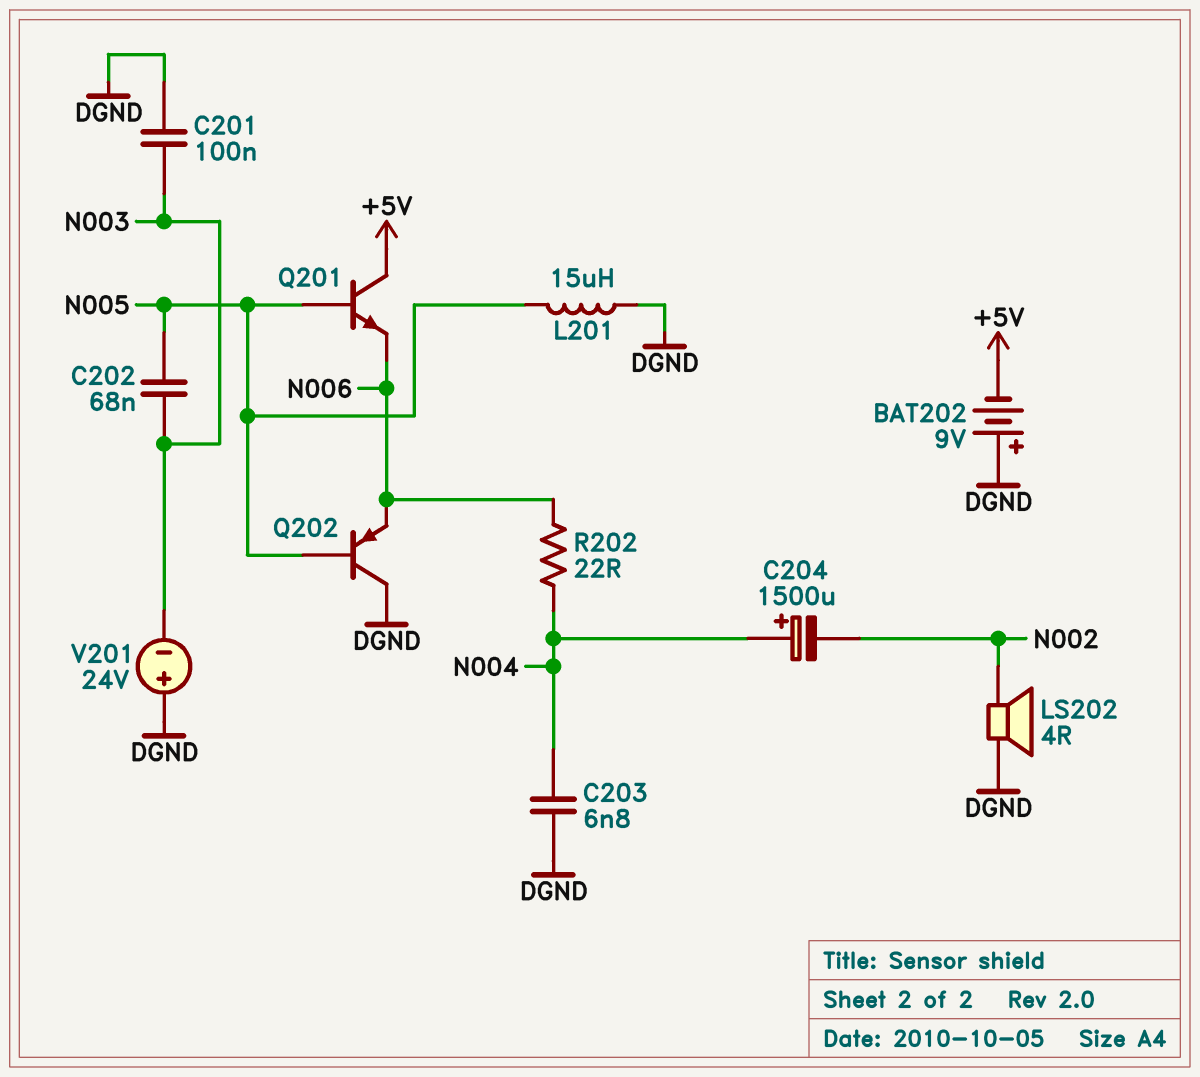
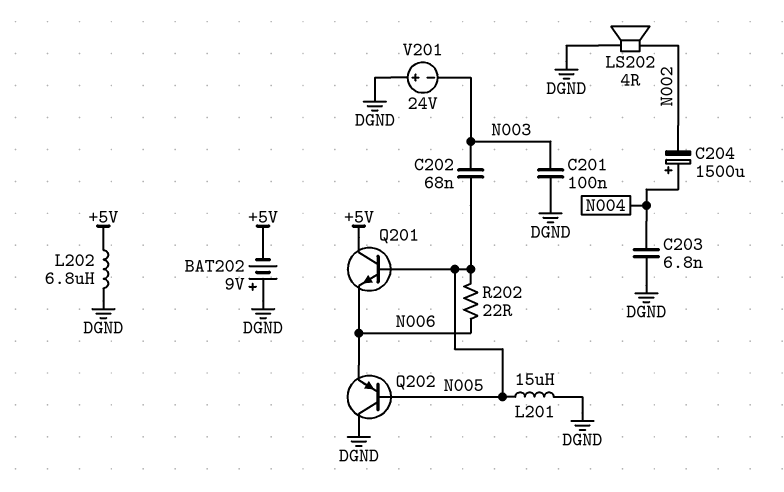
L202: none -> 6.8uH (+5V, DGND)
R202: 22 (N004, N006) -> 22 (N005, N006)

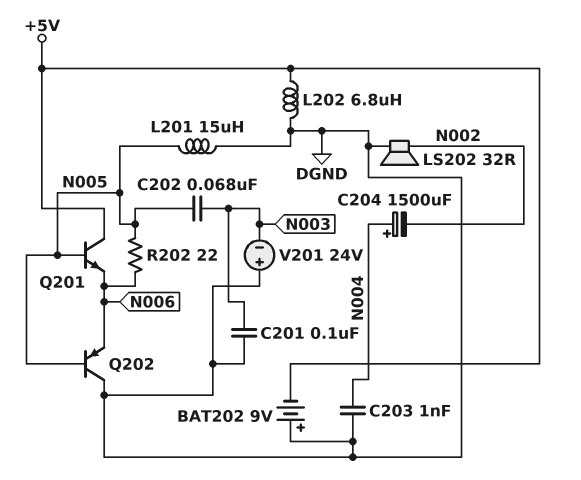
C203: 6.8nF (DGND, N004) -> 1nF (DGND, N004)
LS202: speaker 4R (DGND, N002) -> speaker 32R (DGND, N002)

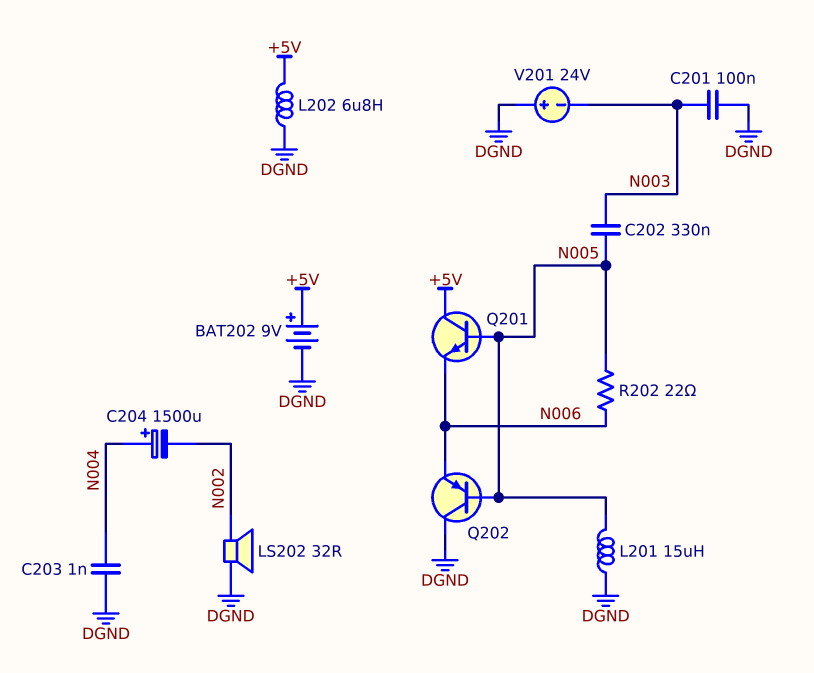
BAT202: 9V (plus DGND, minus +5V) -> 9V (plus +5V, minus DGND)
C202: 68nF (N003, N005) -> 330nF (N003, N005)

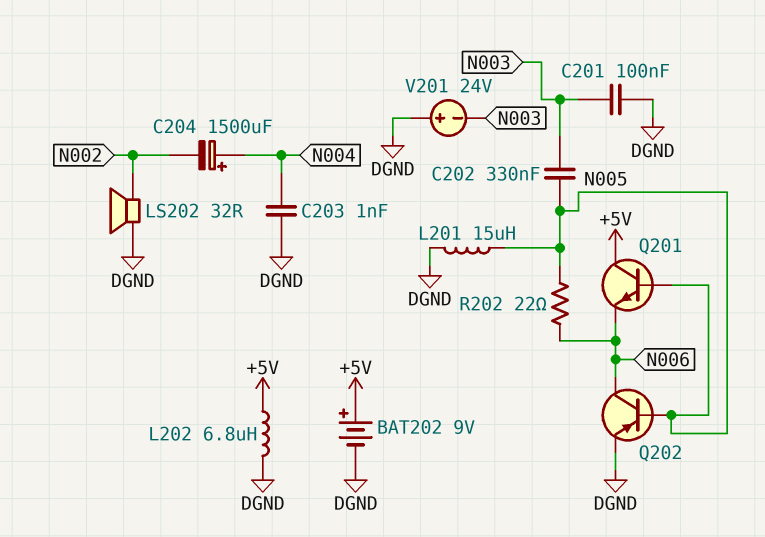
Q202: PNP (B N005, C DGND, E N006) -> PNP (B N005, C N006, E DGND)

